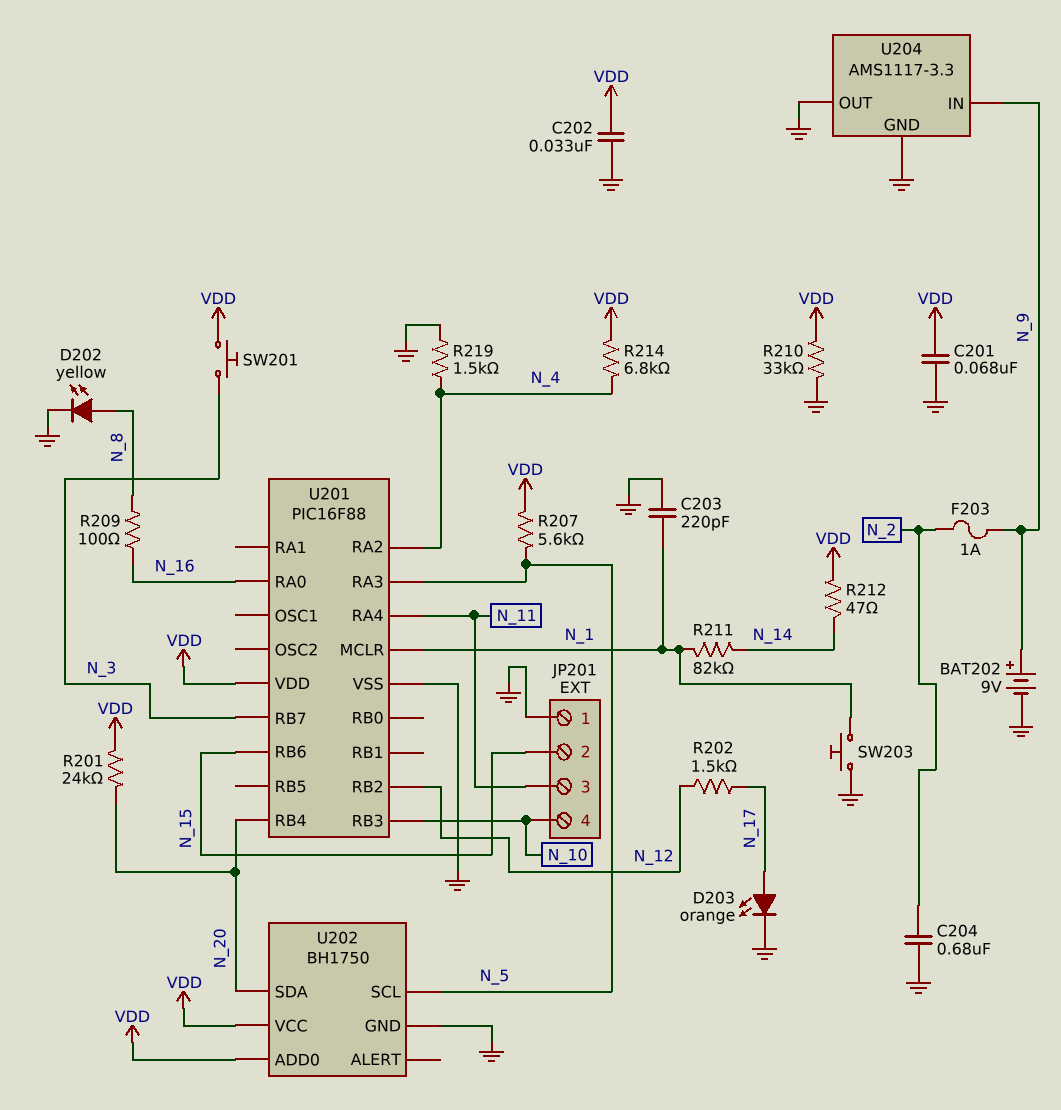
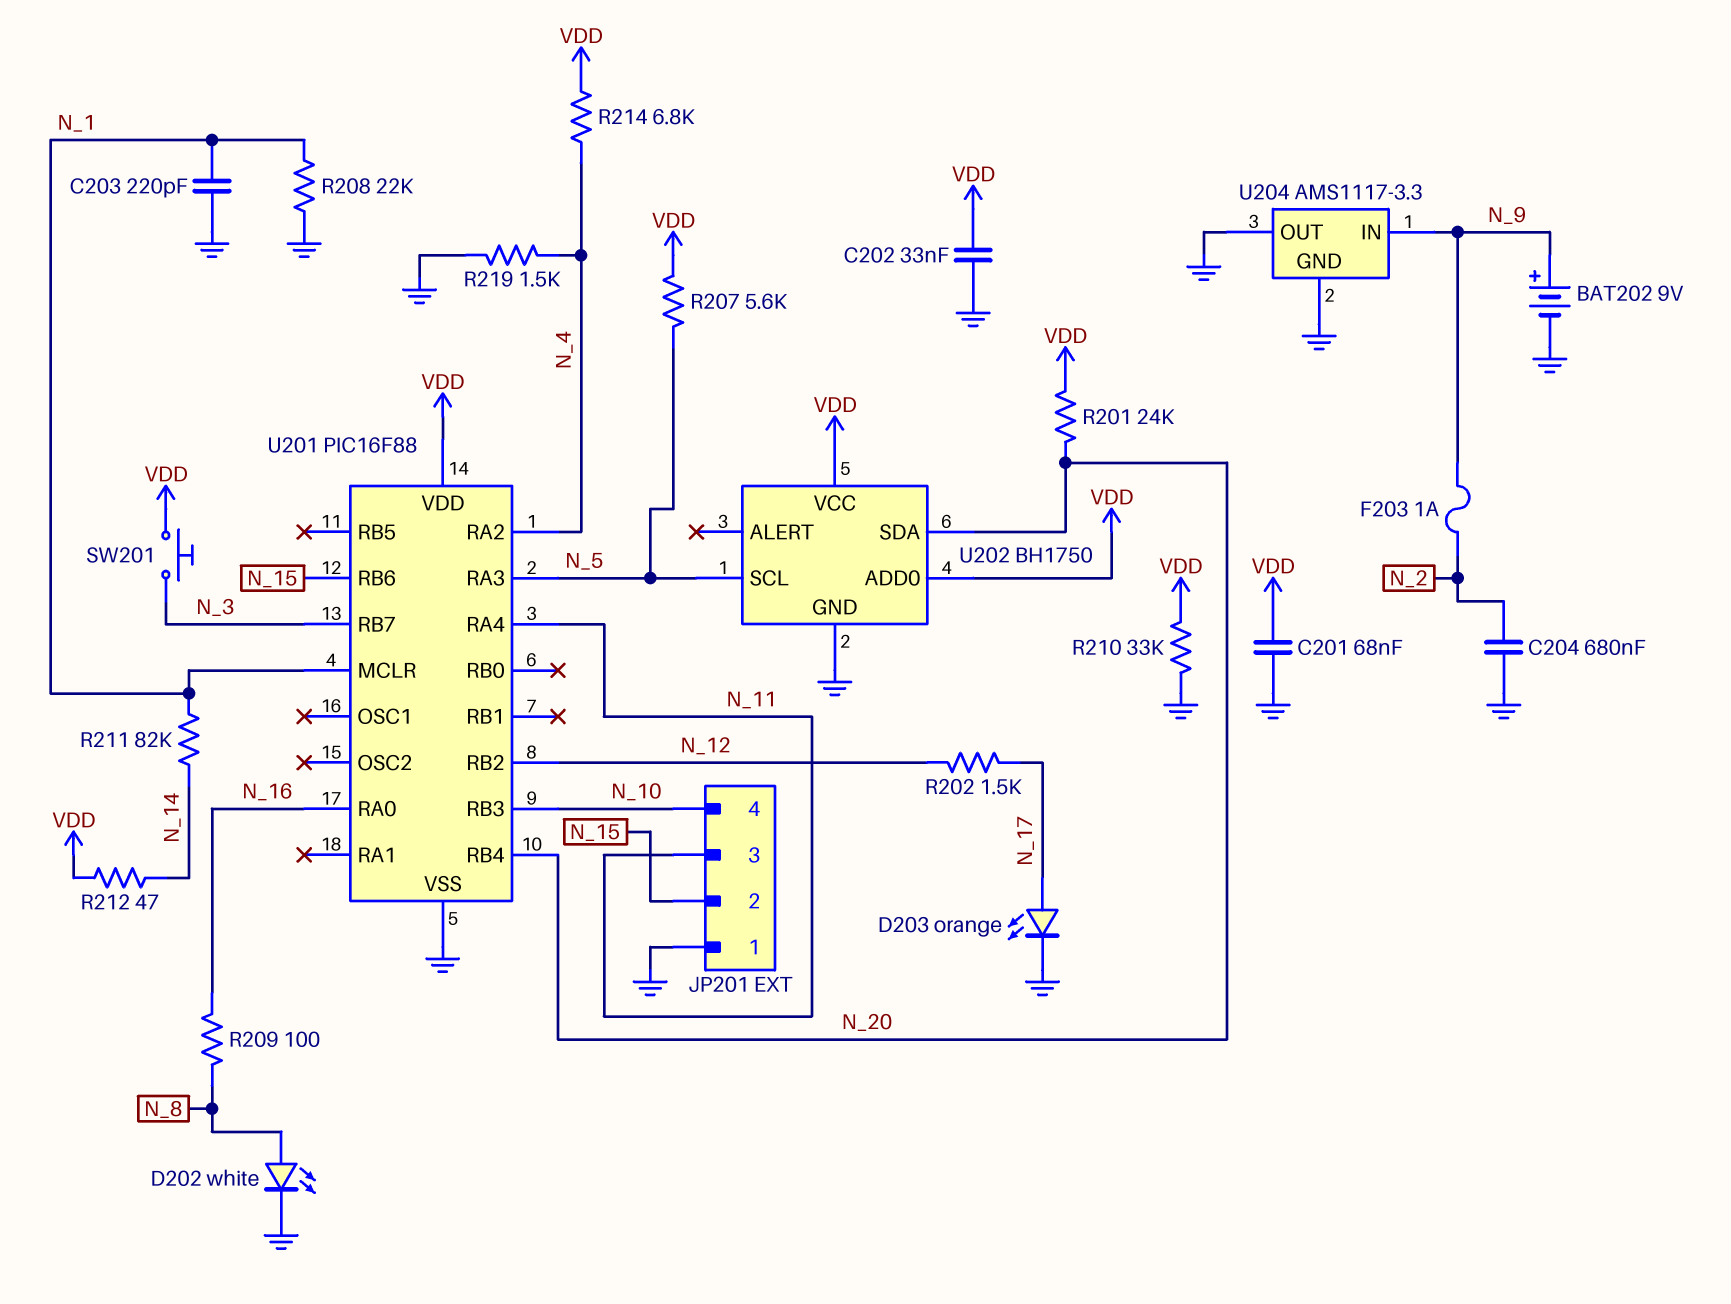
D202: LED yellow (A N_8, K GND) -> LED white (A N_8, K GND)
R208: none -> 22k (GND, N_1)
SW203: button (GND, N_1) -> none

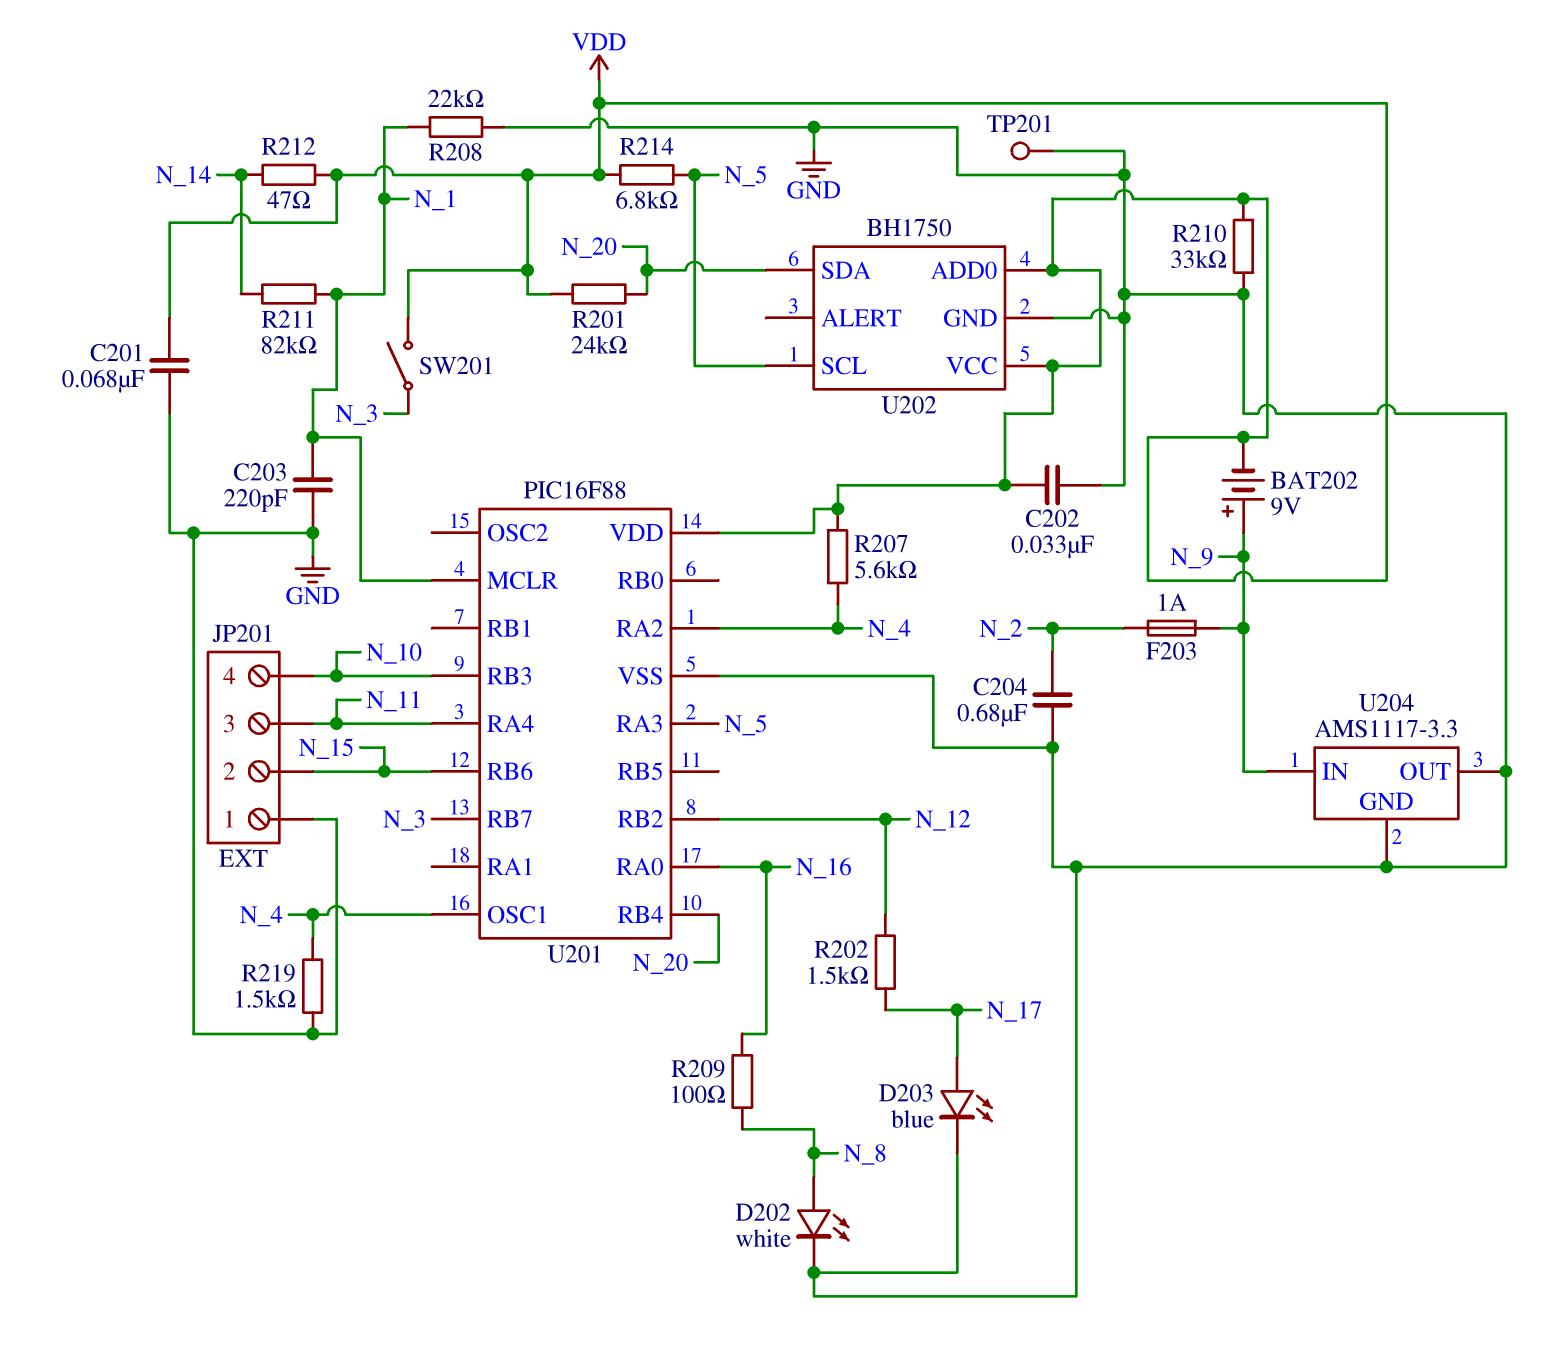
BAT202: 9V (plus N_9, minus GND) -> 9V (plus N_9, minus VDD)
D203: LED orange (A N_17, K GND) -> LED blue (A N_17, K GND)
R207: 5.6k (N_5, VDD) -> 5.6k (N_4, VDD)
R214: 6.8k (N_4, VDD) -> 6.8k (N_5, VDD)
SW201: button (N_3, VDD) -> switch (N_3, VDD)
TP201: none -> test point (GND)
U201 pin OSC1: none -> N_4

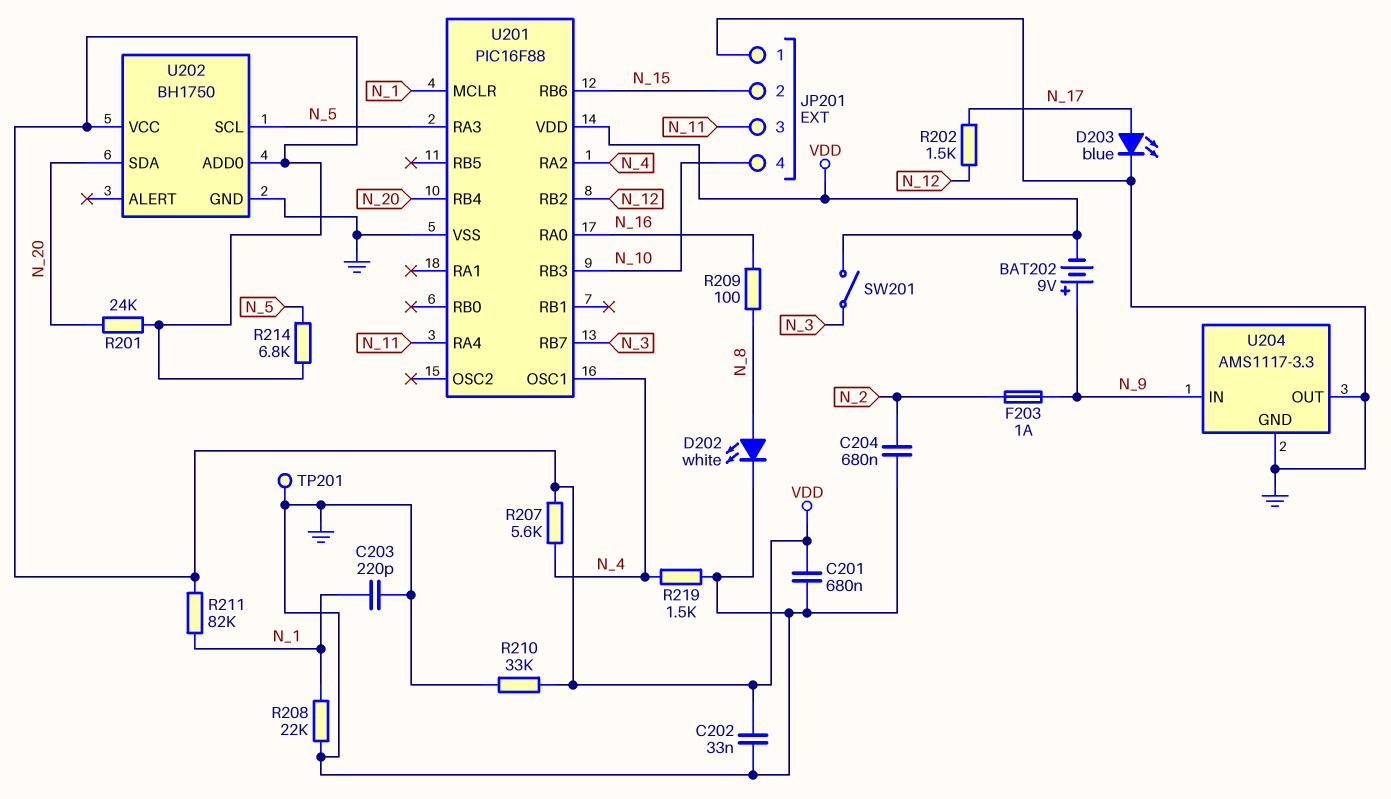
C201: 68nF (GND, VDD) -> 680nF (GND, VDD)
R211: 82k (N_1, N_14) -> 82k (N_1, VDD)
R212: 47 (N_14, VDD) -> none

